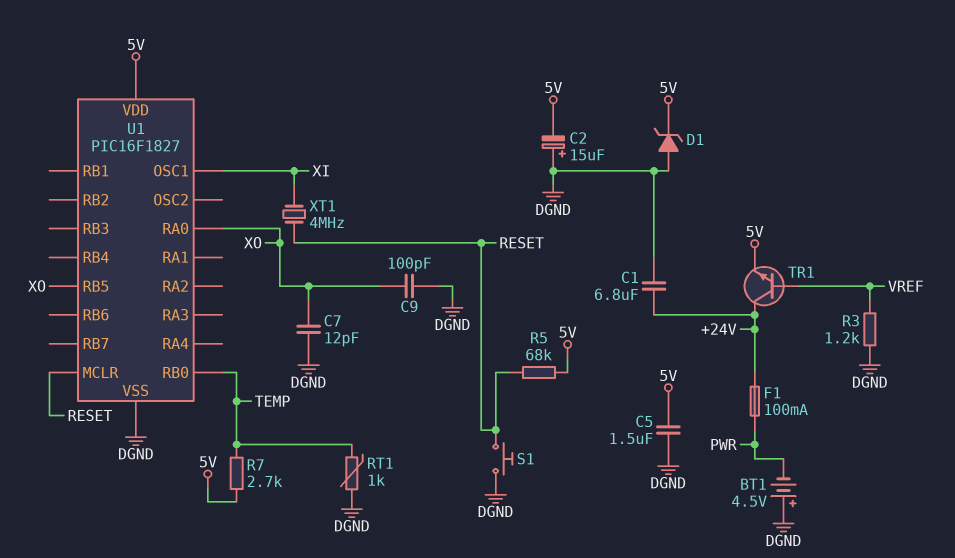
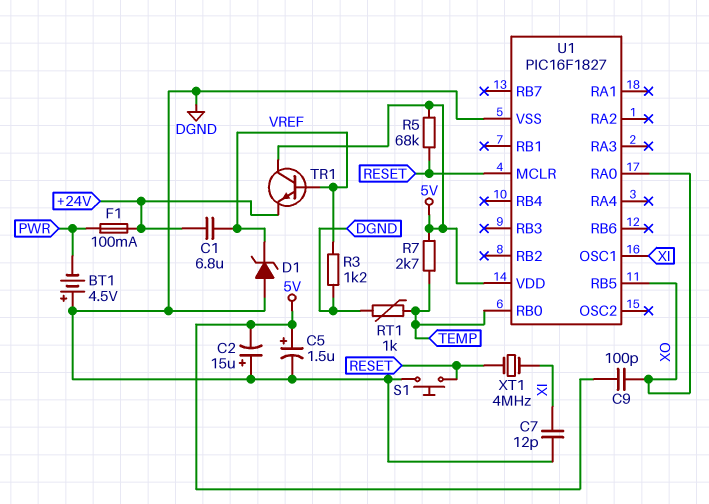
C1: 6.8uF (+24V, DGND) -> 6.8uF (+24V, VREF)
C5: 1.5uF (5V, DGND) -> 1.5uF (plus 5V, minus DGND)
C7: 12pF (DGND, XO) -> 12pF (DGND, XI)
C9: 100pF (DGND, XO) -> 100pF (5V, XO)
D1: zener (A DGND, K 5V) -> zener (A DGND, K VREF)
TR1: NPN (B VREF, C +24V, E 5V) -> NPN (B VREF, C 5V, E +24V)

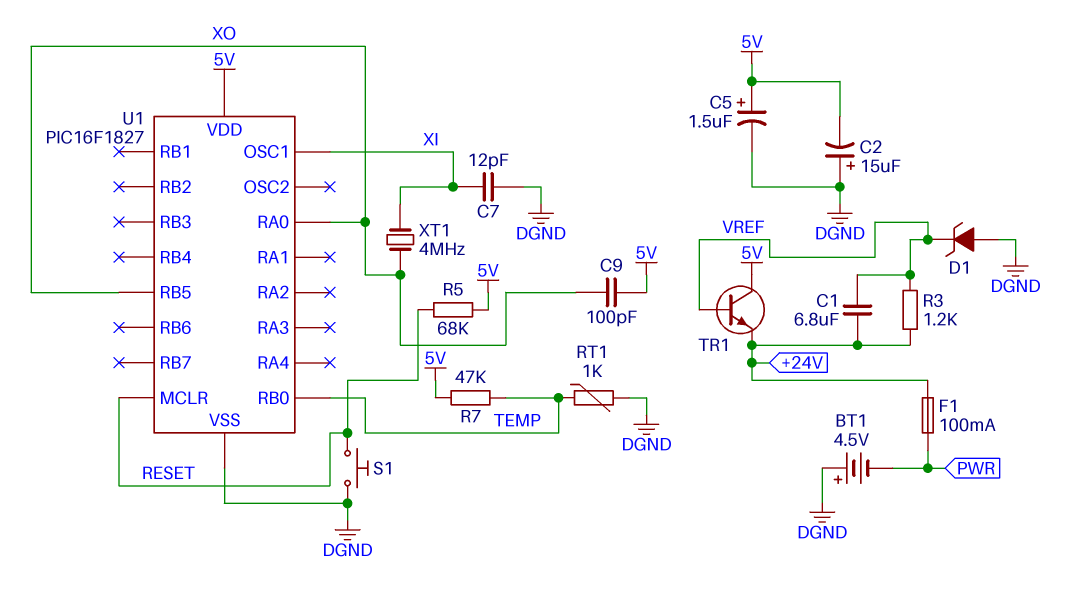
R3: 1.2k (DGND, VREF) -> 1.2k (+24V, VREF)
R7: 2.7k (5V, TEMP) -> 47k (5V, TEMP)
XT1: 4MHz (RESET, XI) -> 4MHz (XI, XO)

